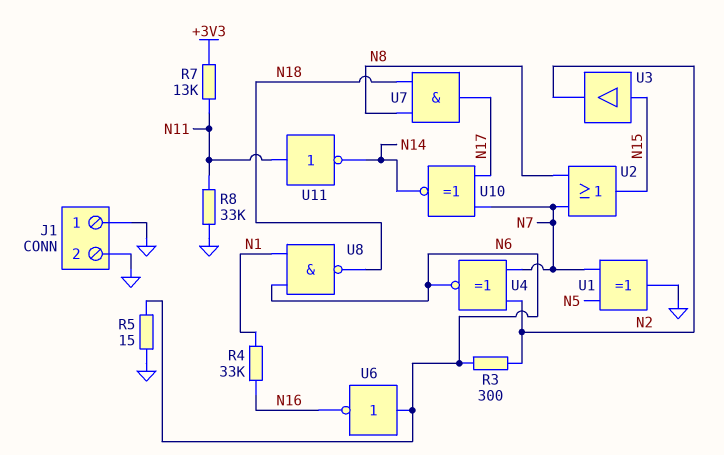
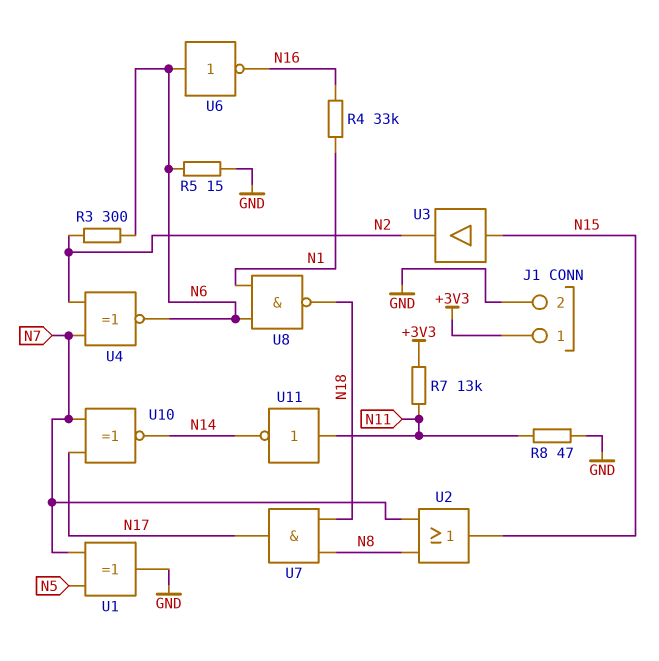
J1 pin 1: GND -> +3V3
R8: 33k (GND, N11) -> 47 (GND, N11)

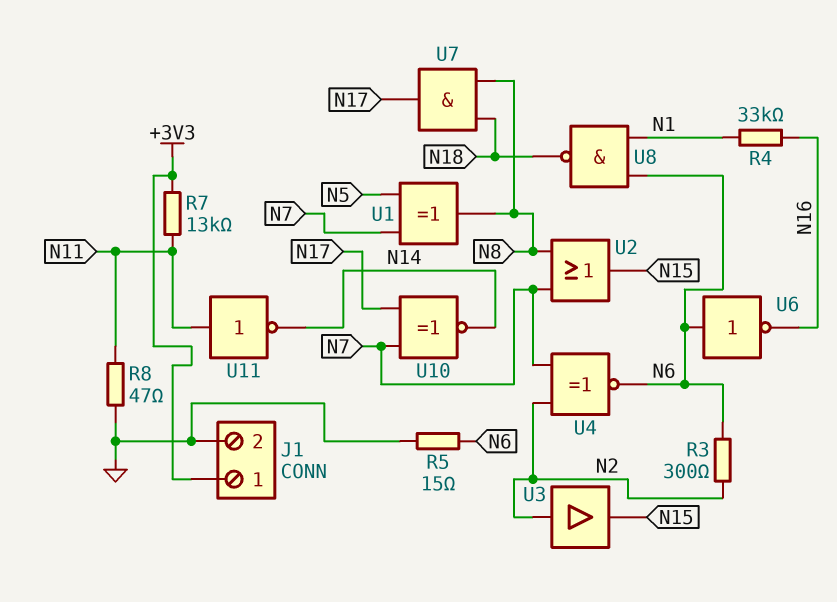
U1: XOR (in N5, in N7, out GND) -> XOR (in N5, in N7, out N8)
U3: buffer (in N15, out N2) -> buffer (in N2, out N15)

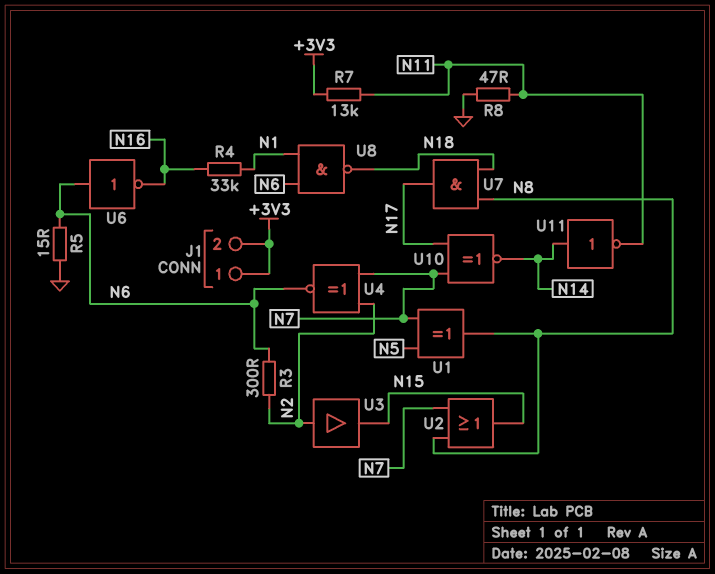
J1 pin 2: GND -> +3V3
U11: NOT (in N11, out N14) -> NOT (in N14, out N11)

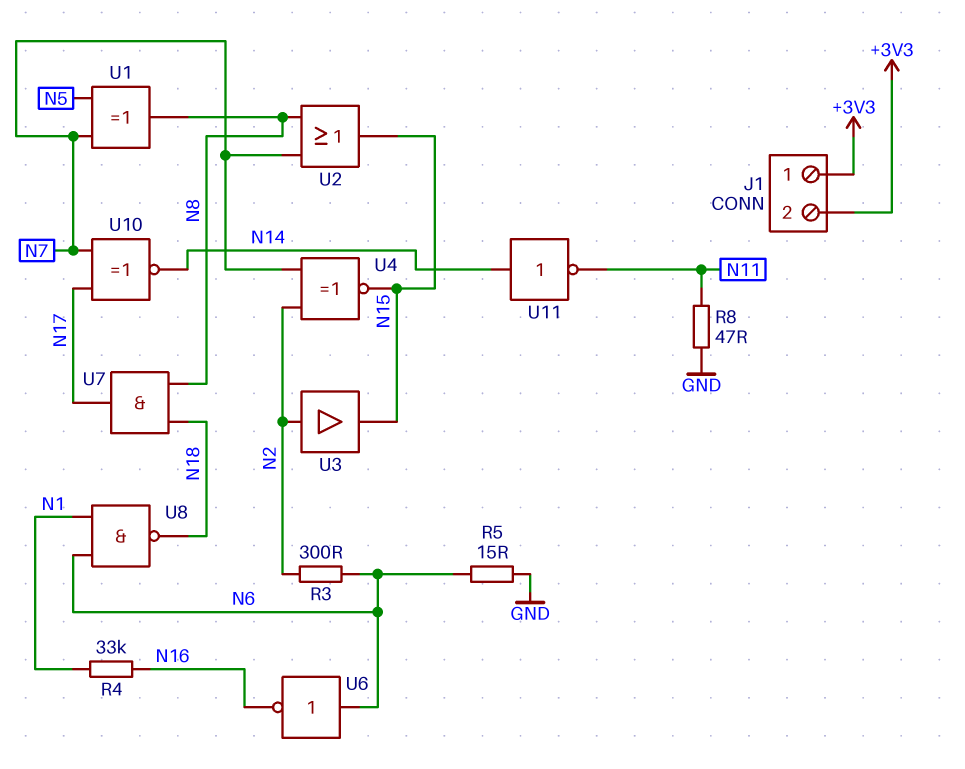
R7: 13k (+3V3, N11) -> none
U4: XNOR (in N2, in N7, out N6) -> XNOR (in N2, in N7, out N15)

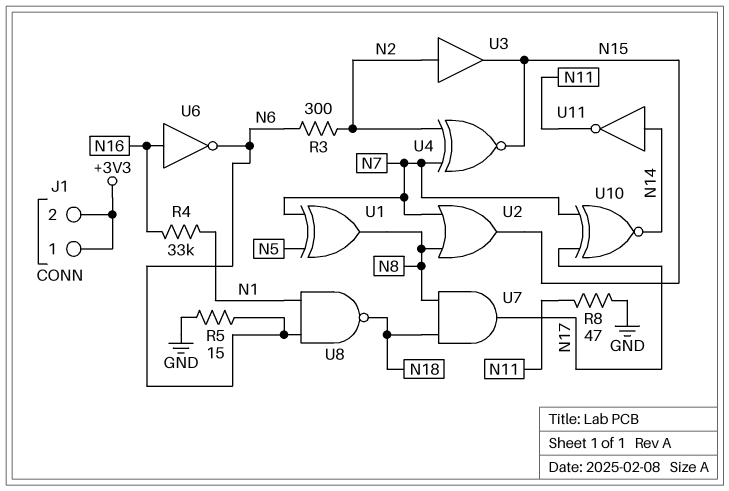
U6: NOT (in N6, out N16) -> NOT (in N16, out N6)

